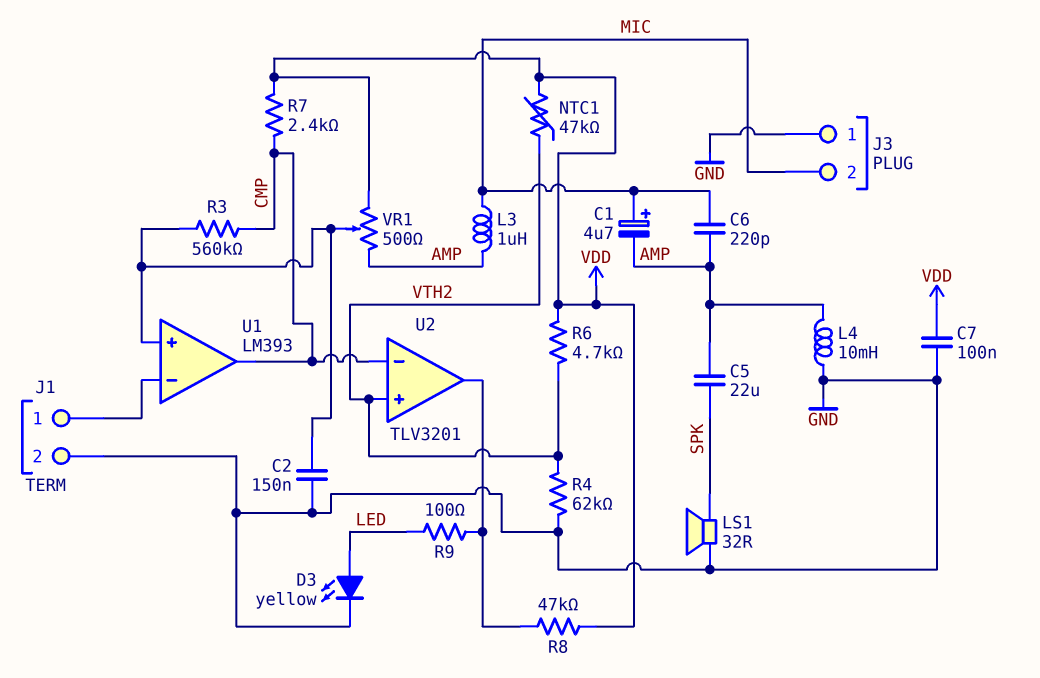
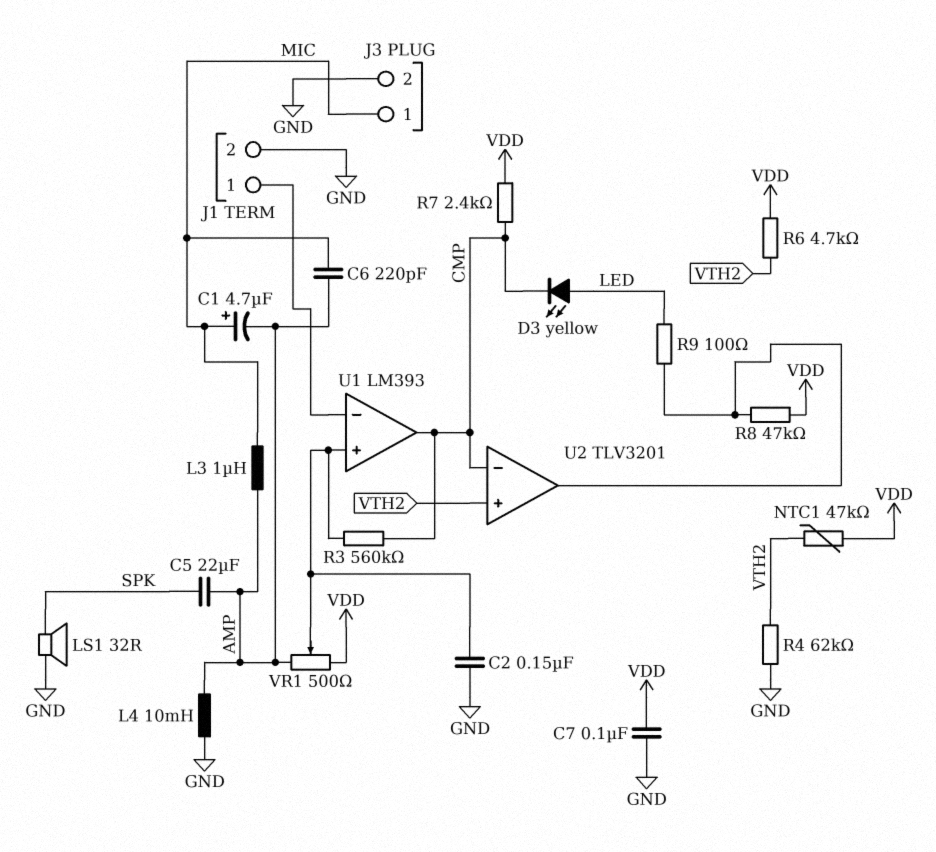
D3: LED yellow (A LED, K GND) -> LED yellow (A LED, K CMP)
J3 pin 1: GND -> MIC
J3 pin 2: MIC -> GND

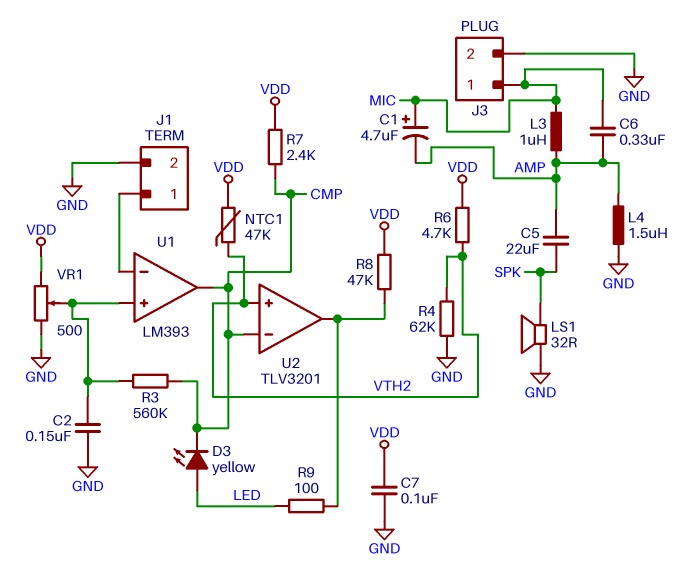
C6: 220pF (AMP, MIC) -> 330nF (AMP, MIC)
L4: 10mH (AMP, GND) -> 1.5uH (AMP, GND)
VR1: 500 (AMP, VDD, wiper U1/in+) -> 500 (GND, VDD, wiper U1/in+)

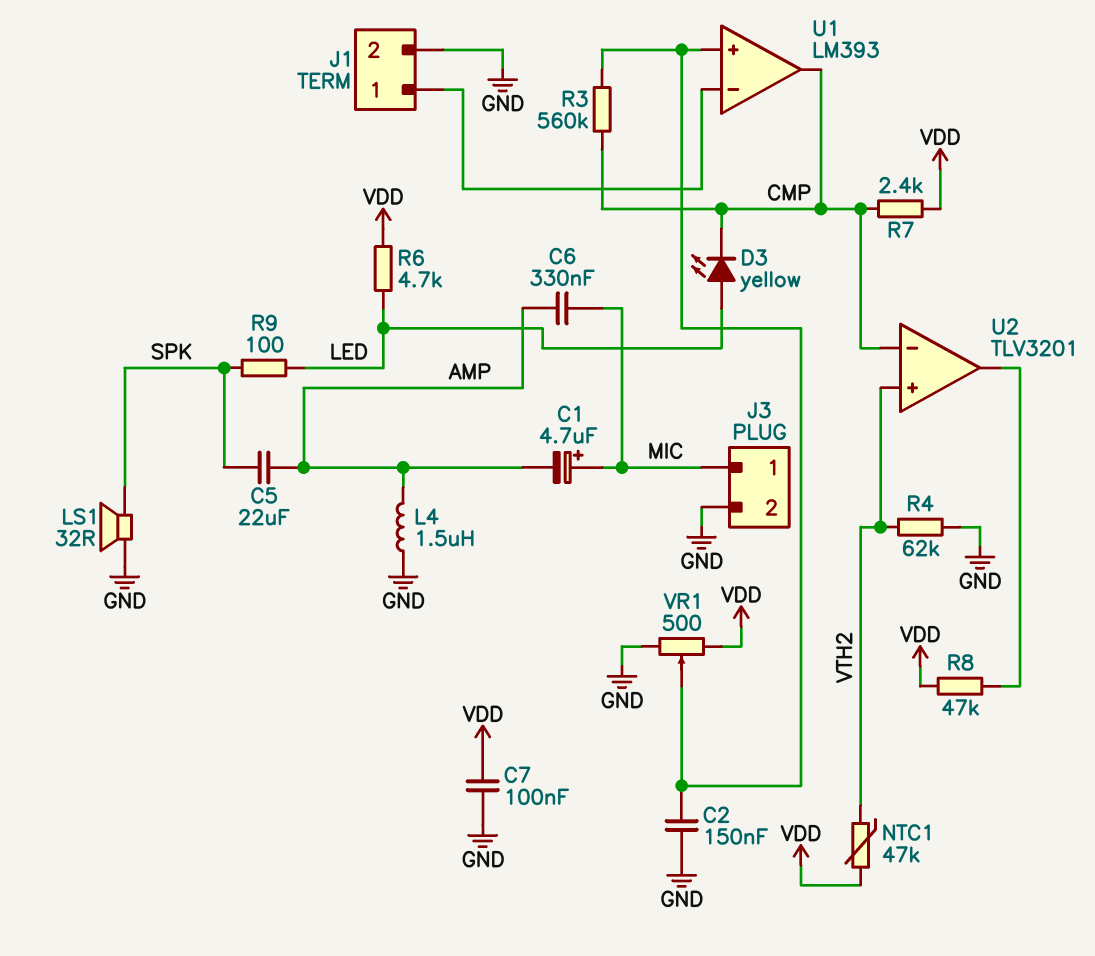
L3: 1uH (AMP, MIC) -> none
R6: 4.7k (VDD, VTH2) -> 4.7k (LED, VDD)
R9: 100 (LED, U2/out) -> 100 (LED, SPK)

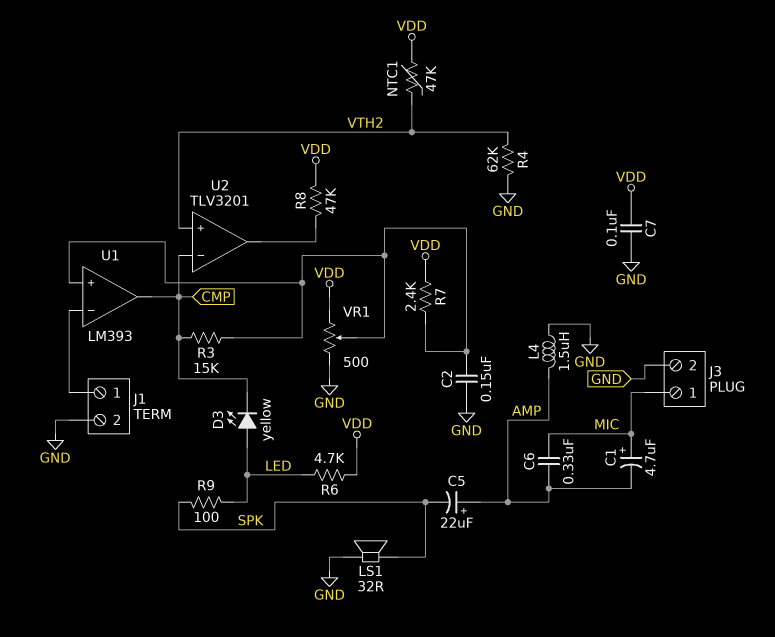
C5: 22uF (AMP, SPK) -> 22uF (plus AMP, minus SPK)
R3: 560k (CMP, U1/in+) -> 15k (CMP, U1/in+)
R7: 2.4k (CMP, VDD) -> 2.4k (U1/in+, VDD)

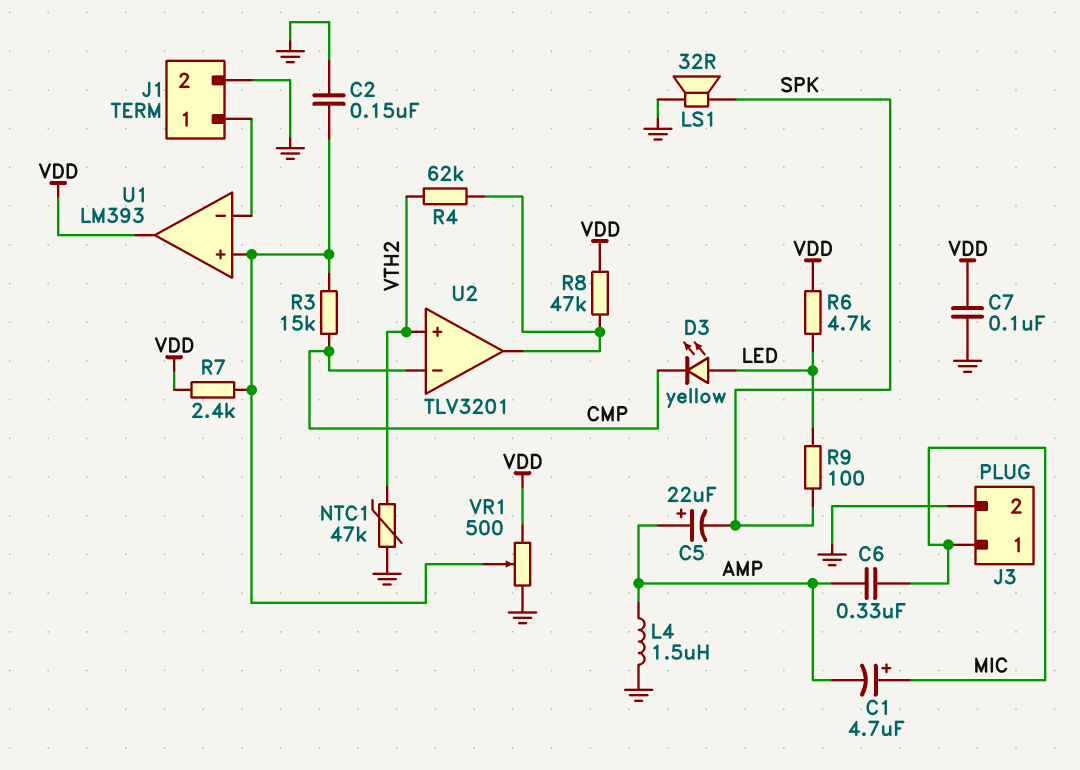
NTC1: 47k (VDD, VTH2) -> 47k (GND, VTH2)
R4: 62k (GND, VTH2) -> 62k (U2/out, VTH2)
U1 pin out: CMP -> VDD

